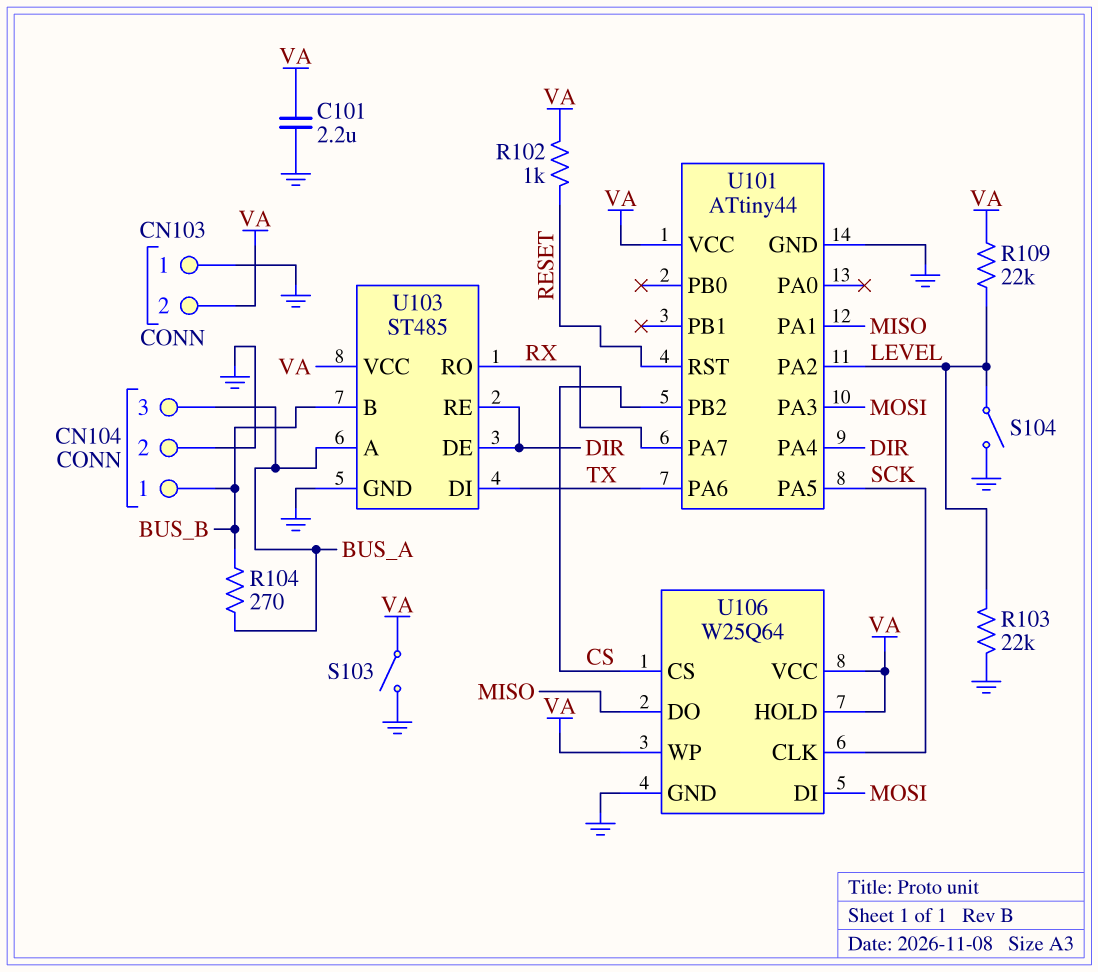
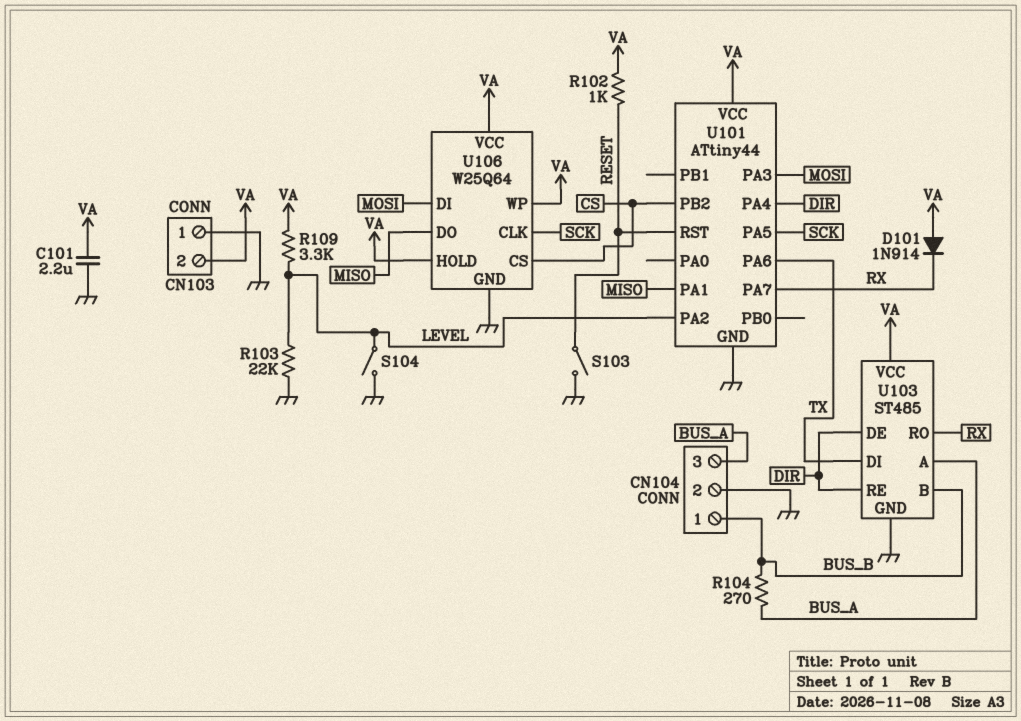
D101: none -> diode 1N914 (A VA, K RX)
R109: 22k (LEVEL, VA) -> 3.3k (LEVEL, VA)
S103: switch (GND, VA) -> switch (GND, RESET)

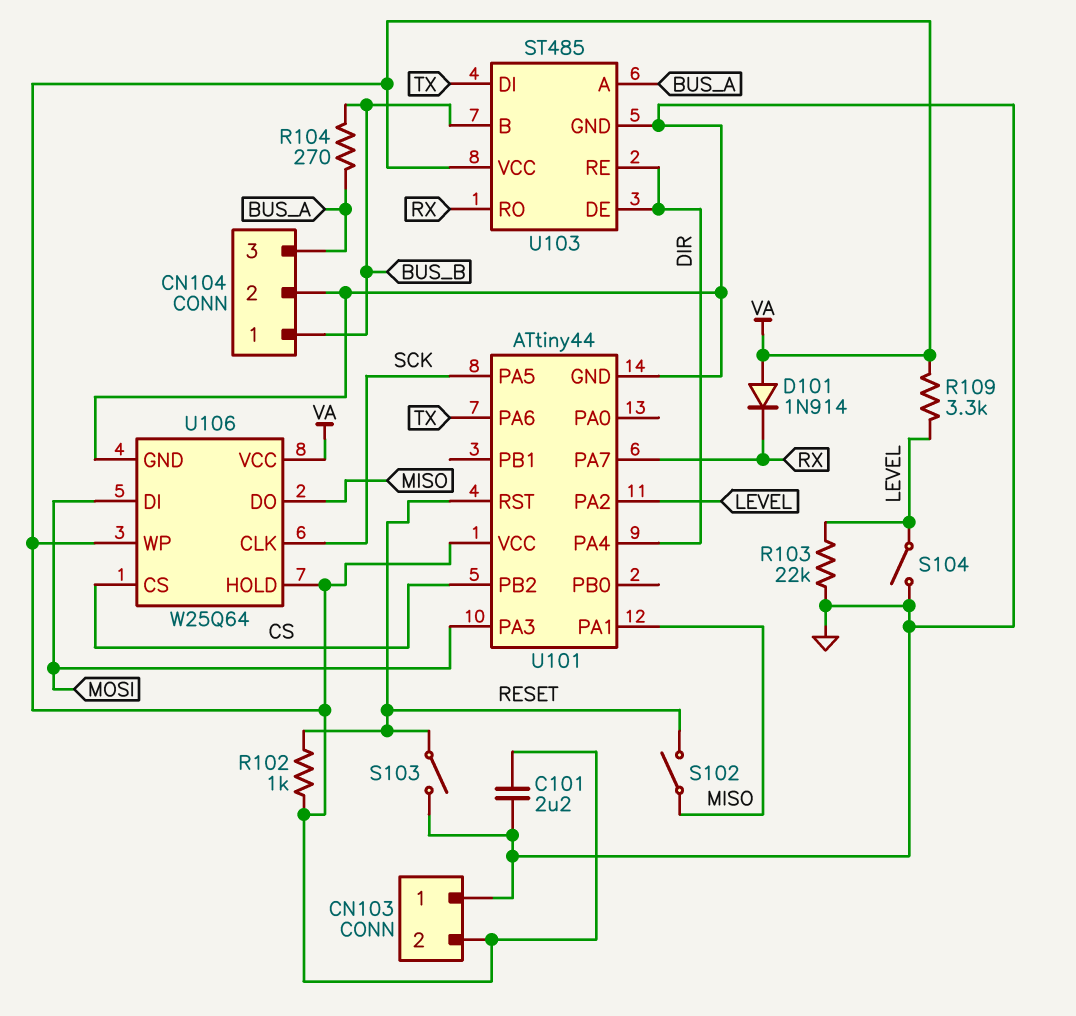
S102: none -> switch (MISO, RESET)

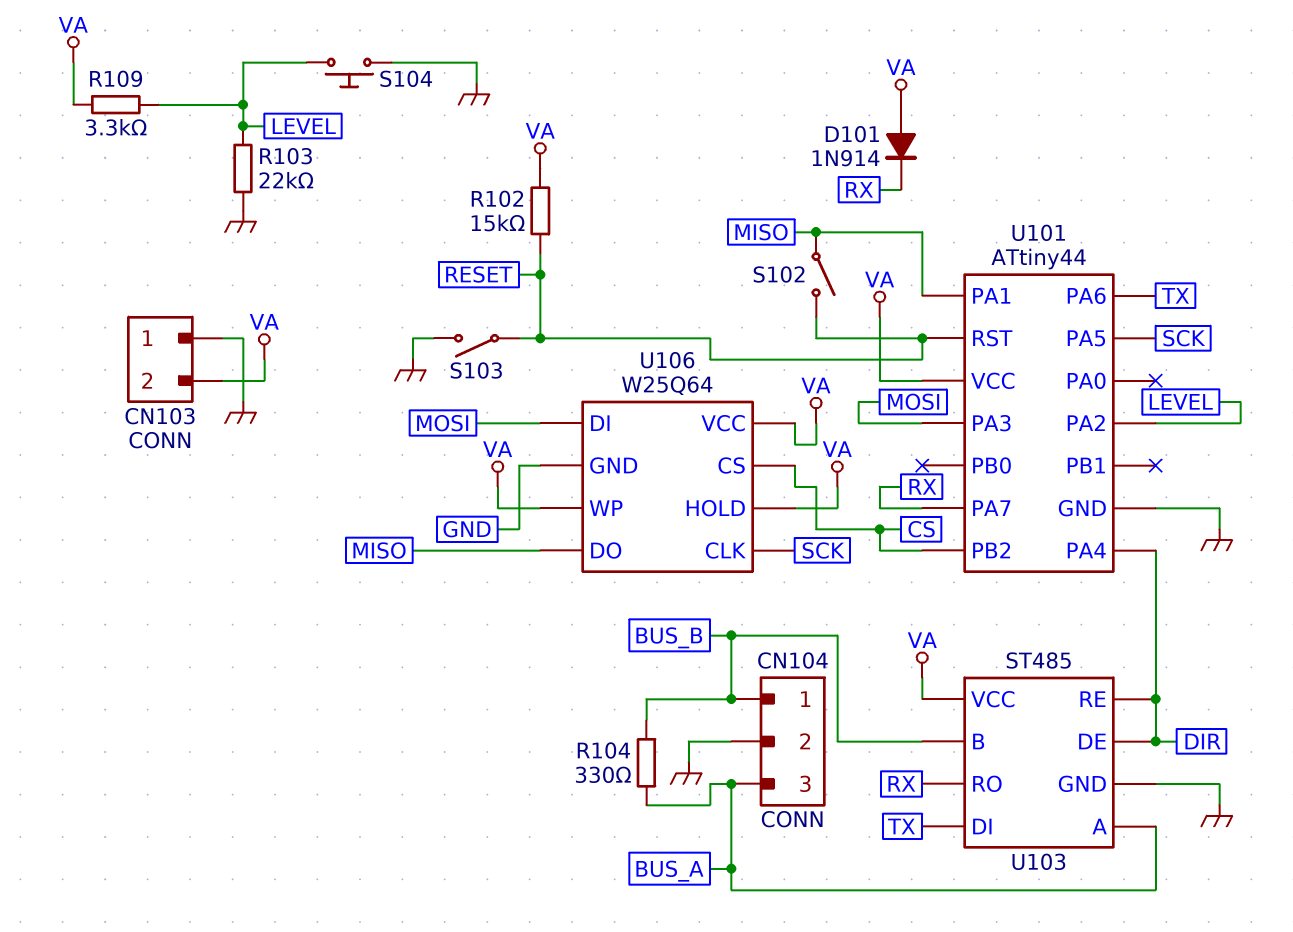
C101: 2.2uF (GND, VA) -> none
R102: 1k (RESET, VA) -> 15k (RESET, VA)
R104: 270 (BUS_A, BUS_B) -> 330 (BUS_A, BUS_B)
S104: switch (GND, LEVEL) -> button (GND, LEVEL)

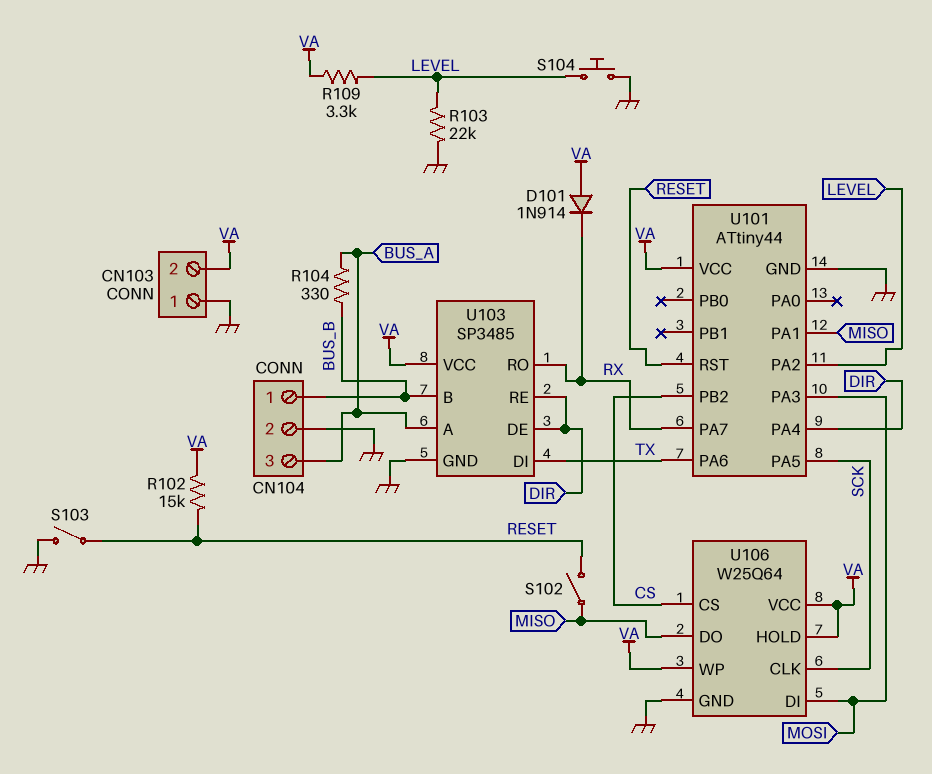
U103: ST485 -> SP3485

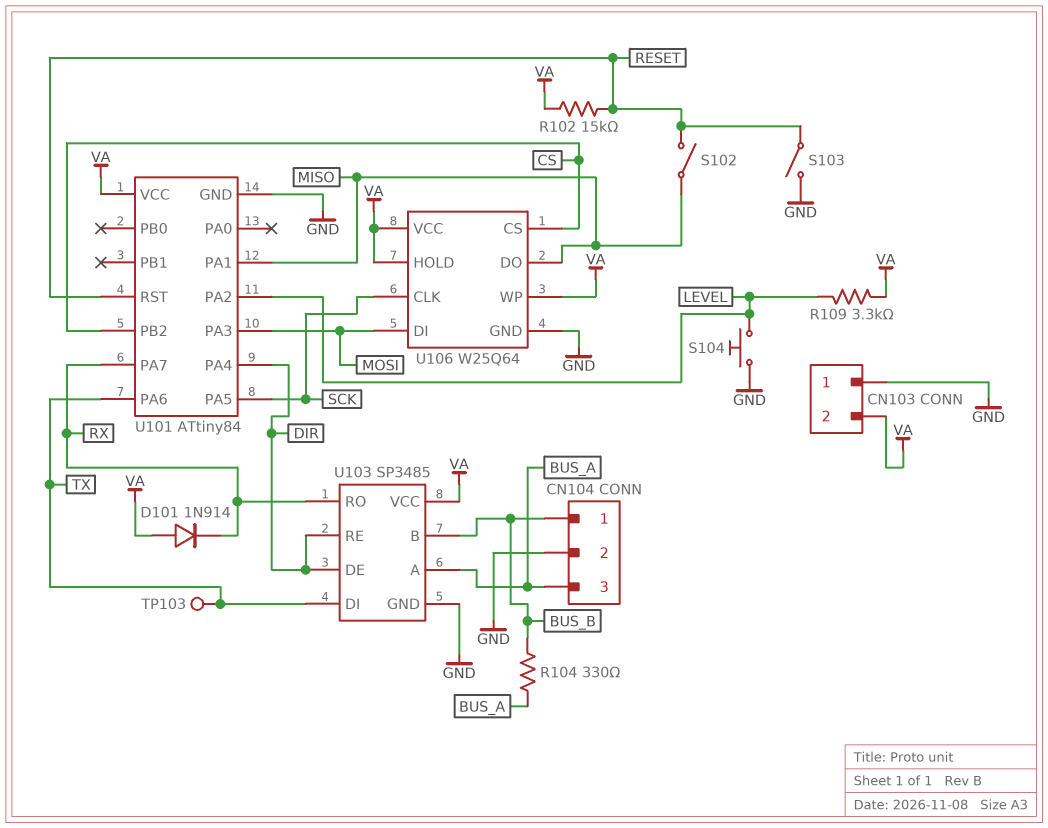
R103: 22k (GND, LEVEL) -> none
TP103: none -> test point (TX)
U101: ATtiny44 -> ATtiny84

